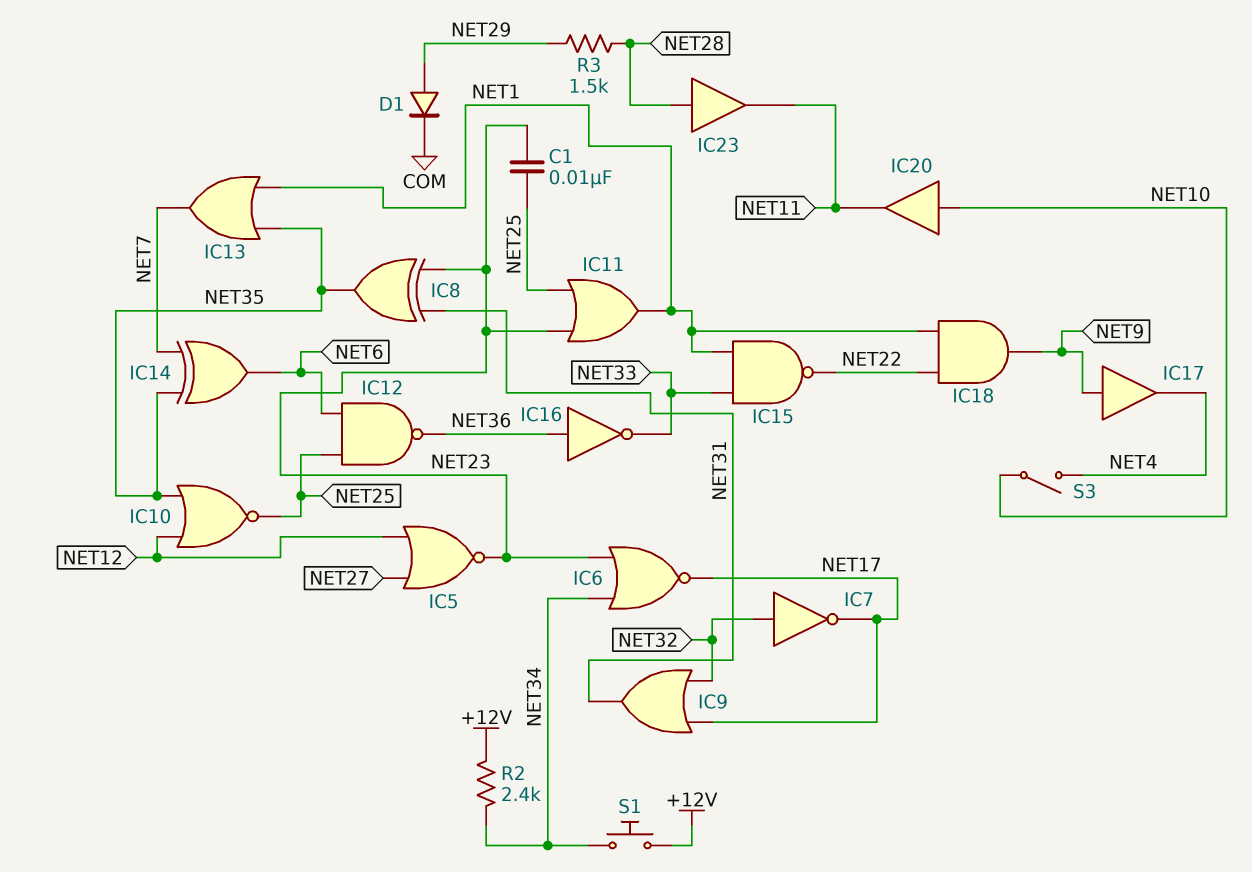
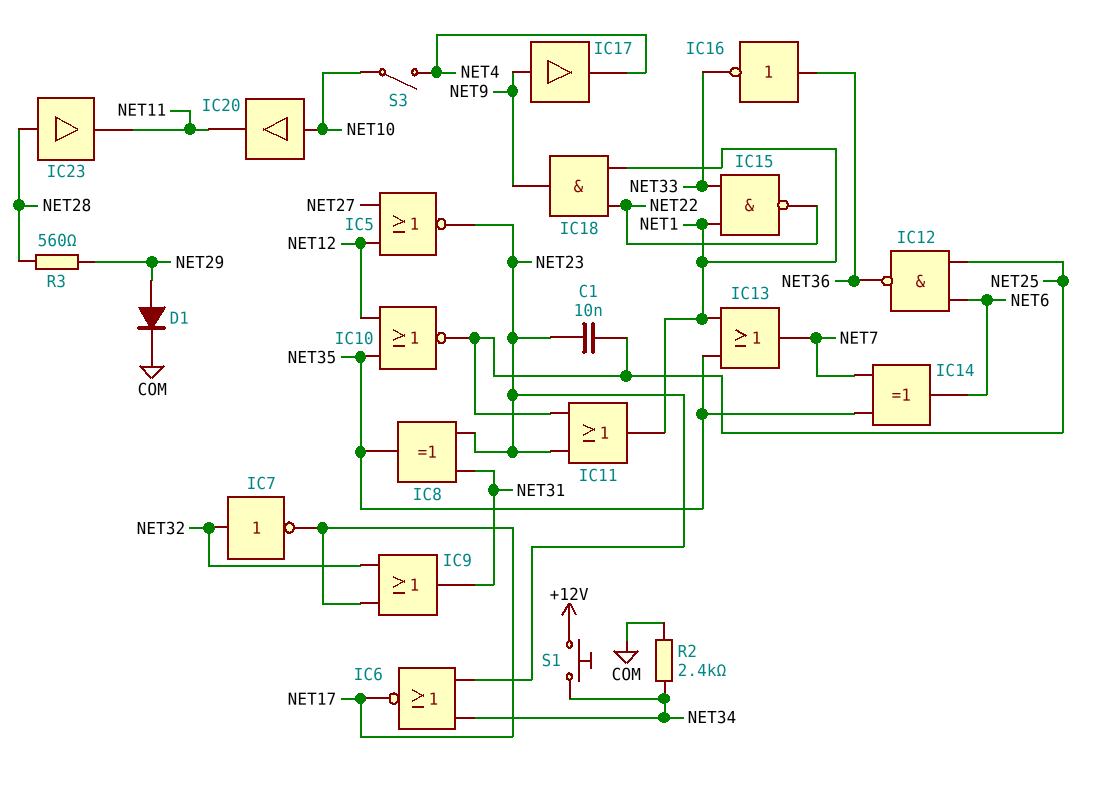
R2: 2.4k (+12V, NET34) -> 2.4k (COM, NET34)
R3: 1.5k (NET28, NET29) -> 560 (NET28, NET29)

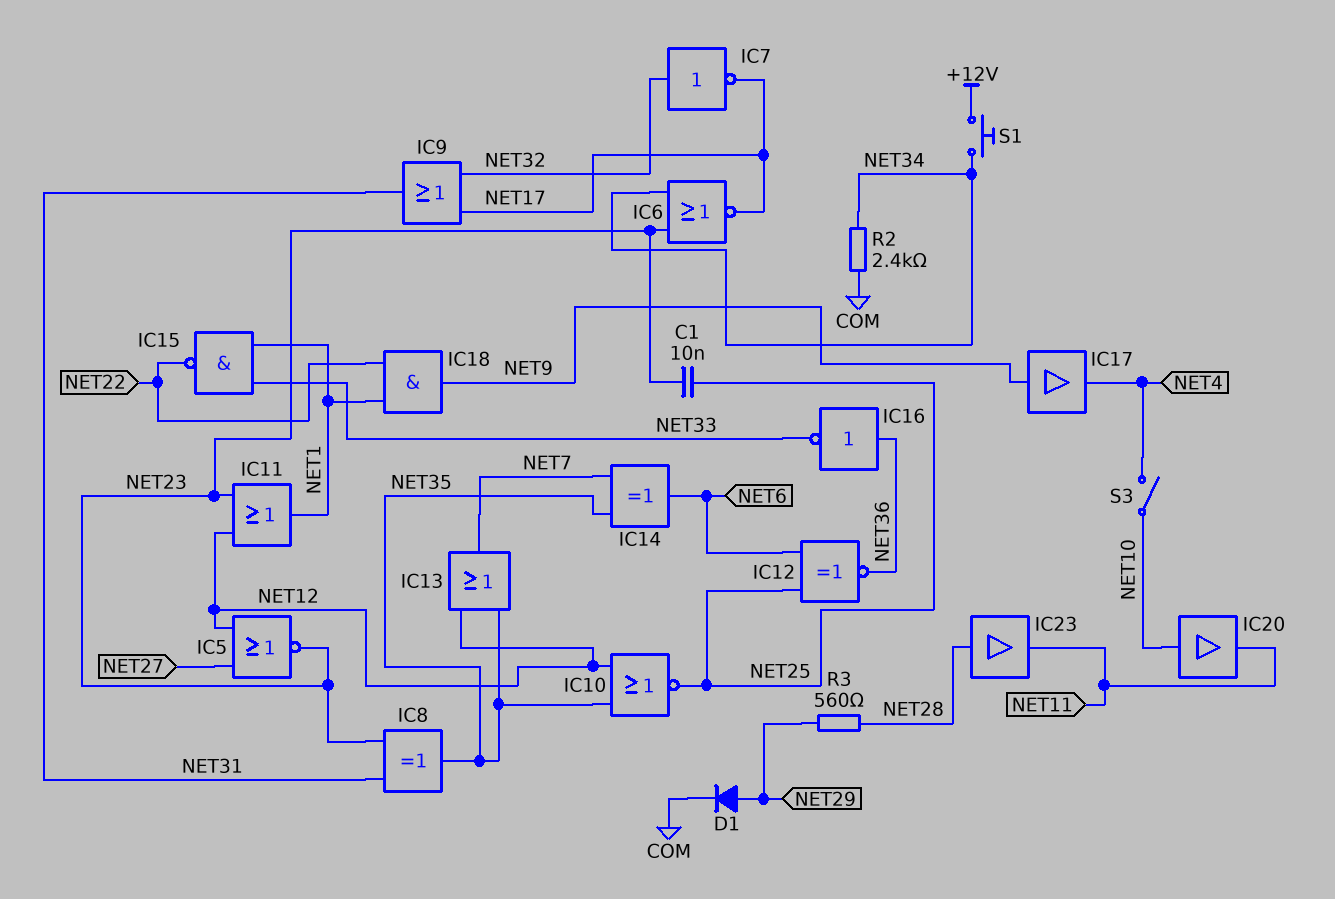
IC11: OR (in NET23, in NET25, out NET1) -> OR (in NET12, in NET23, out NET1)
IC12: NAND (in NET6, in NET25, out NET36) -> XNOR (in NET6, in NET25, out NET36)
IC13: OR (in NET1, in NET35, out NET7) -> OR (in NET12, in NET35, out NET7)

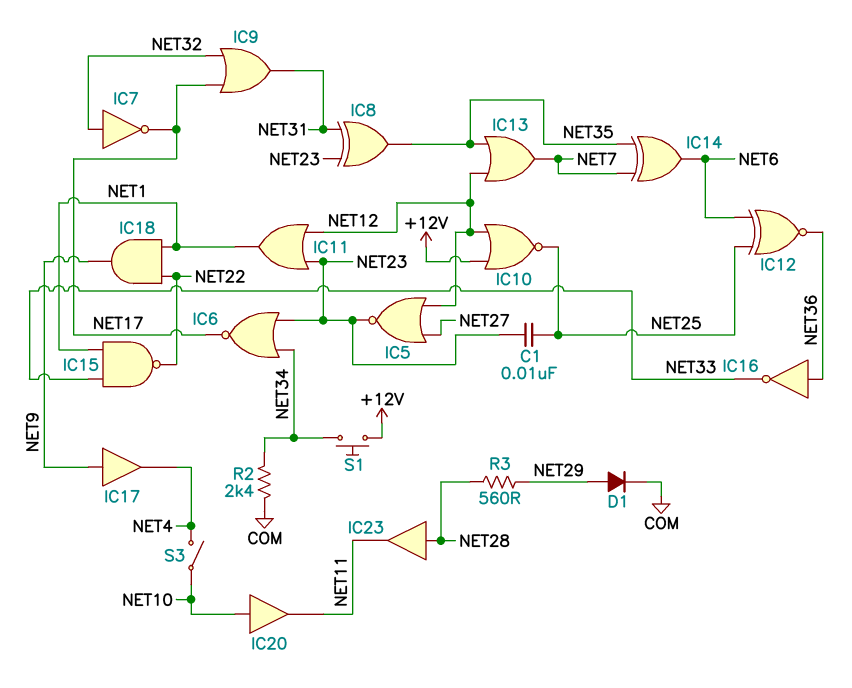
IC10: NOR (in NET12, in NET35, out NET25) -> NOR (in +12V, in NET12, out NET25)

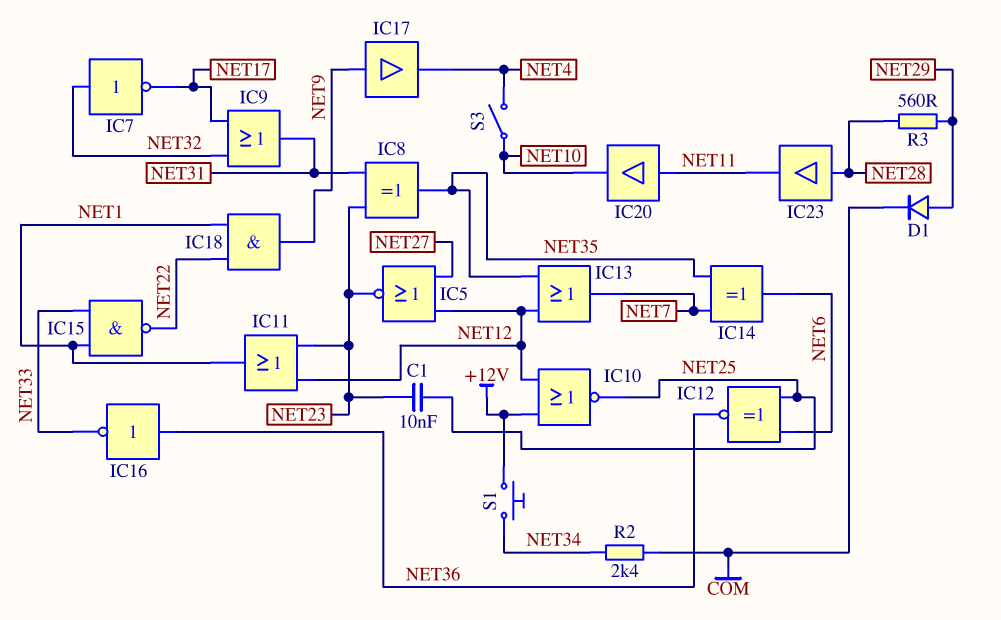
IC6: NOR (in NET23, in NET34, out NET17) -> none
IC20: buffer (in NET10, out NET11) -> buffer (in NET11, out NET10)

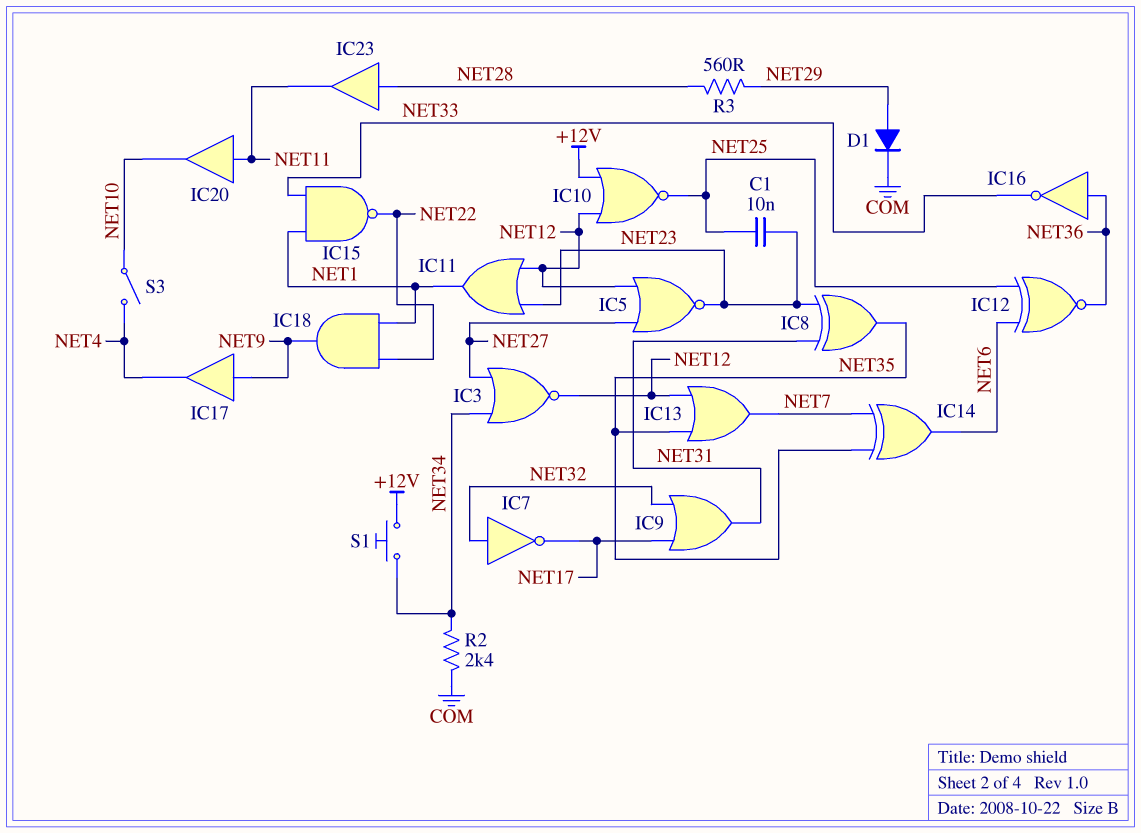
IC3: none -> NOR (in NET27, in NET34, out NET12)

